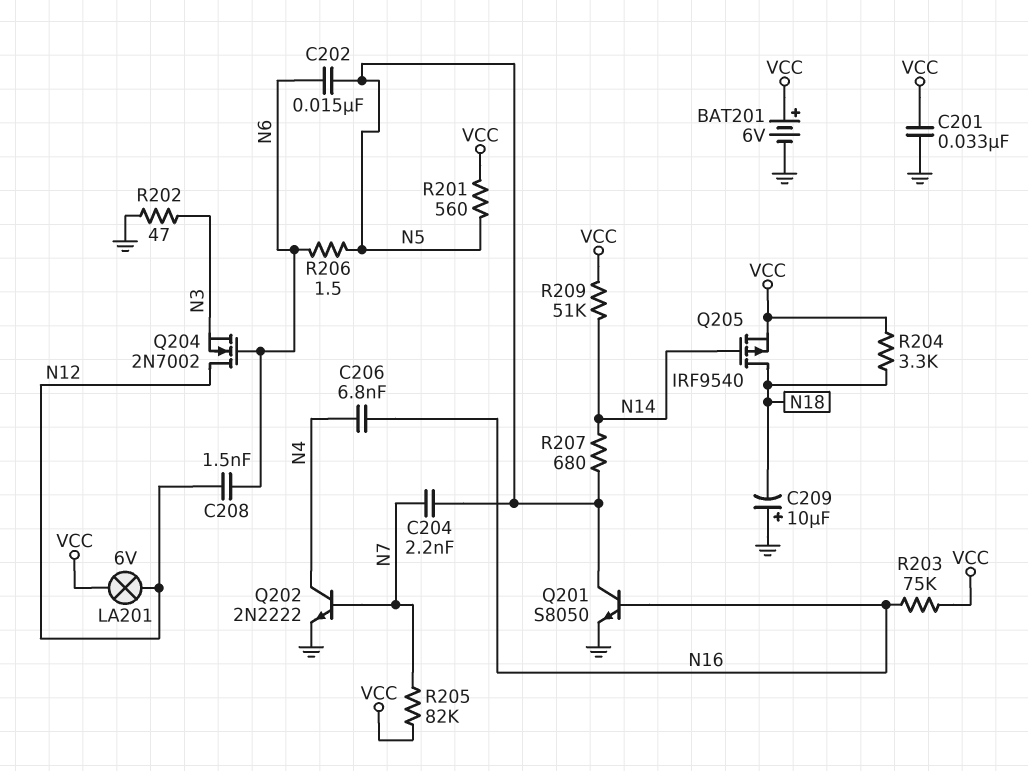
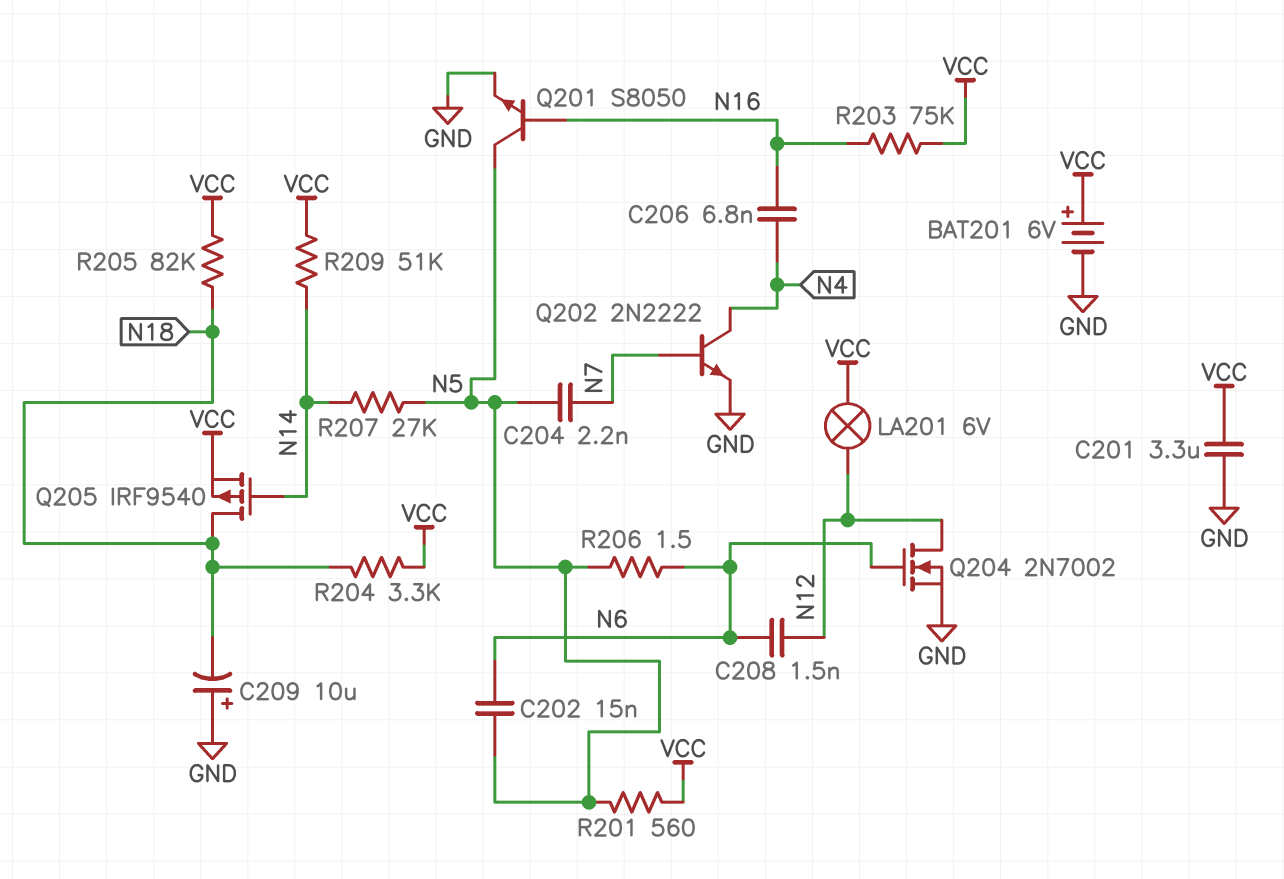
C201: 33nF (GND, VCC) -> 3.3uF (GND, VCC)
Q204: NMOS 2N7002 (G N6, D N12, S N3) -> NMOS 2N7002 (G N6, D N12, S GND)
R202: 47 (GND, N3) -> none
R205: 82k (N7, VCC) -> 82k (N18, VCC)
R207: 680 (N5, N14) -> 27k (N5, N14)

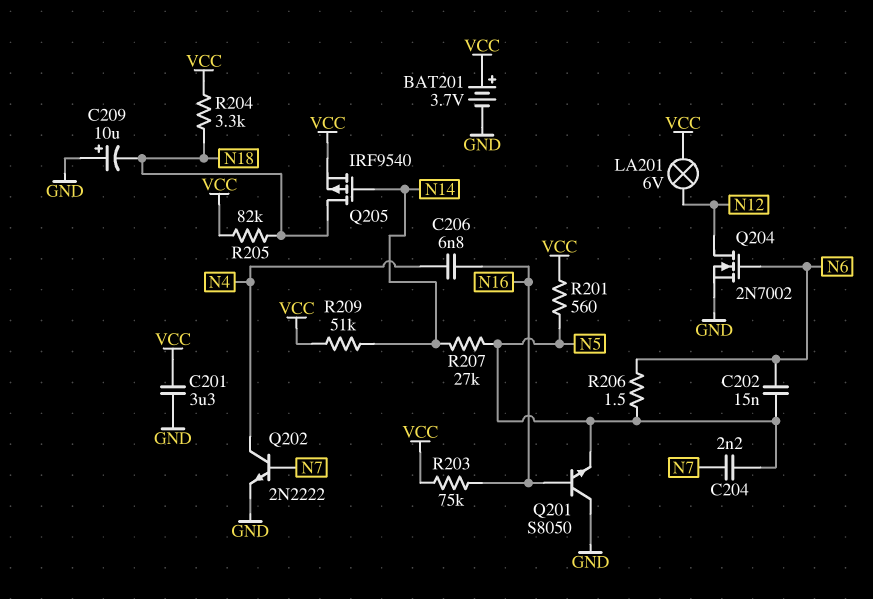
BAT201: 6V (plus VCC, minus GND) -> 3.7V (plus VCC, minus GND)
C208: 1.5nF (N6, N12) -> none
Q201: NPN S8050 (B N16, C N5, E GND) -> NPN S8050 (B N16, C GND, E N5)

